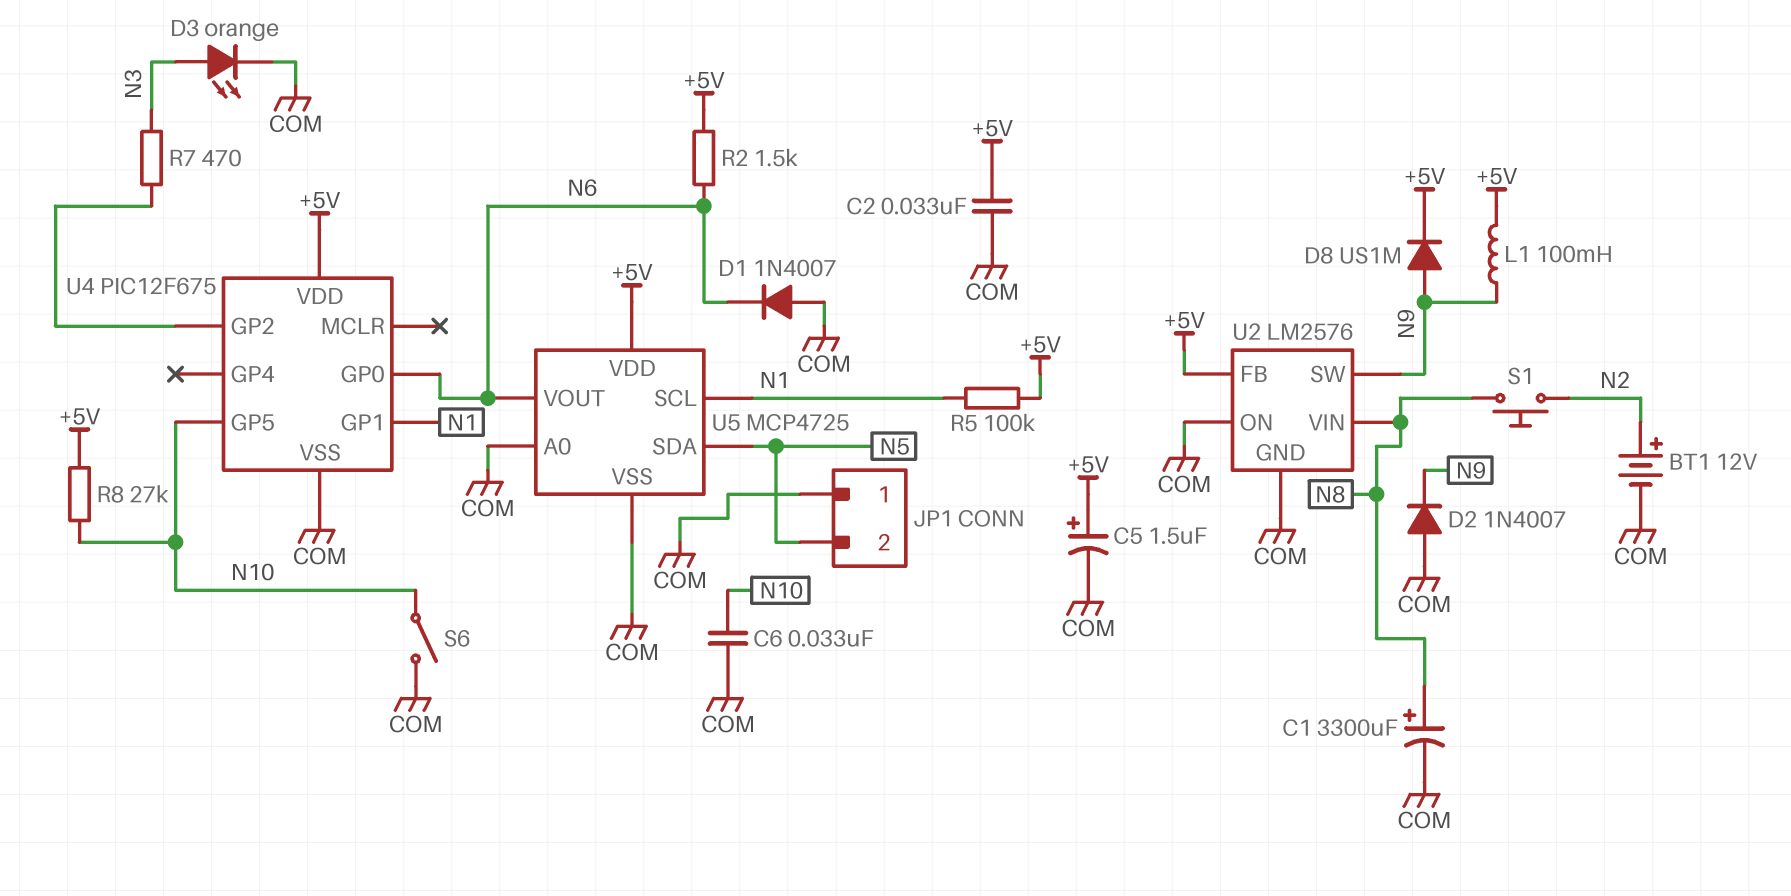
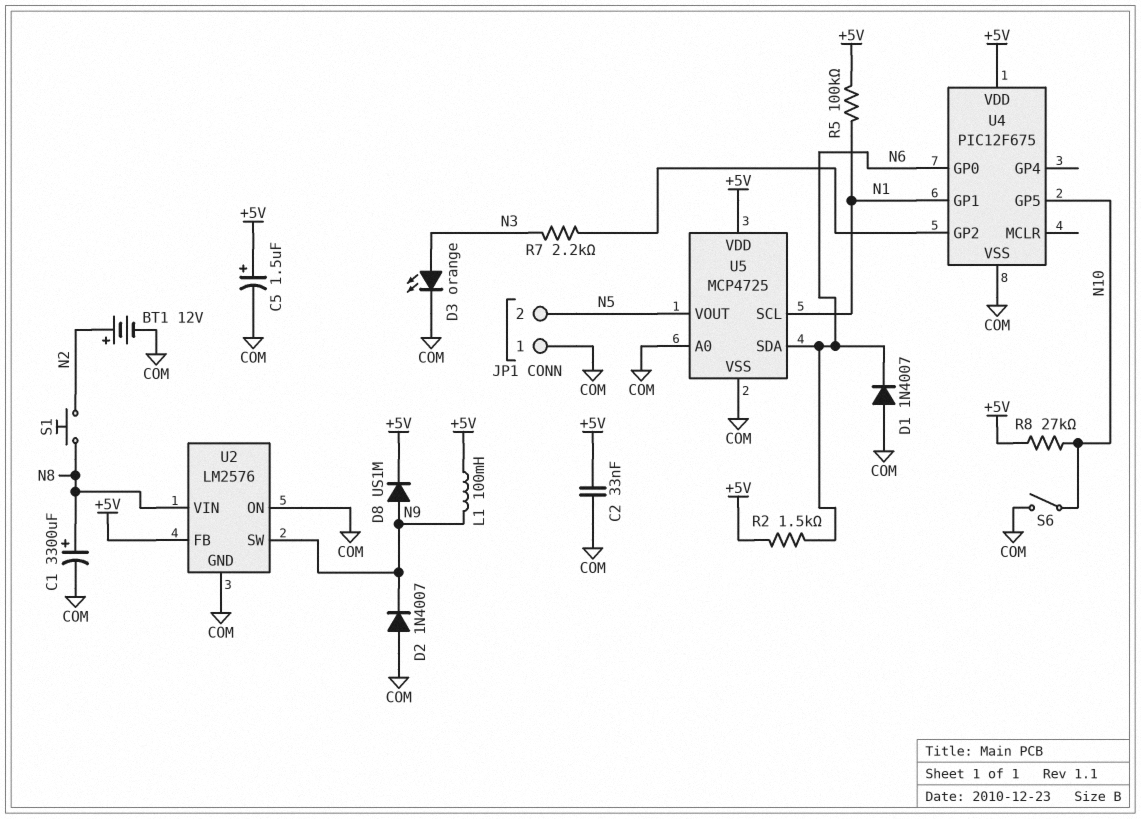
C6: 33nF (COM, N10) -> none
R7: 470 (N3, U4/GP2) -> 2.2k (N3, U4/GP2)
U5 pin SDA: N5 -> N6
U5 pin VOUT: N6 -> N5

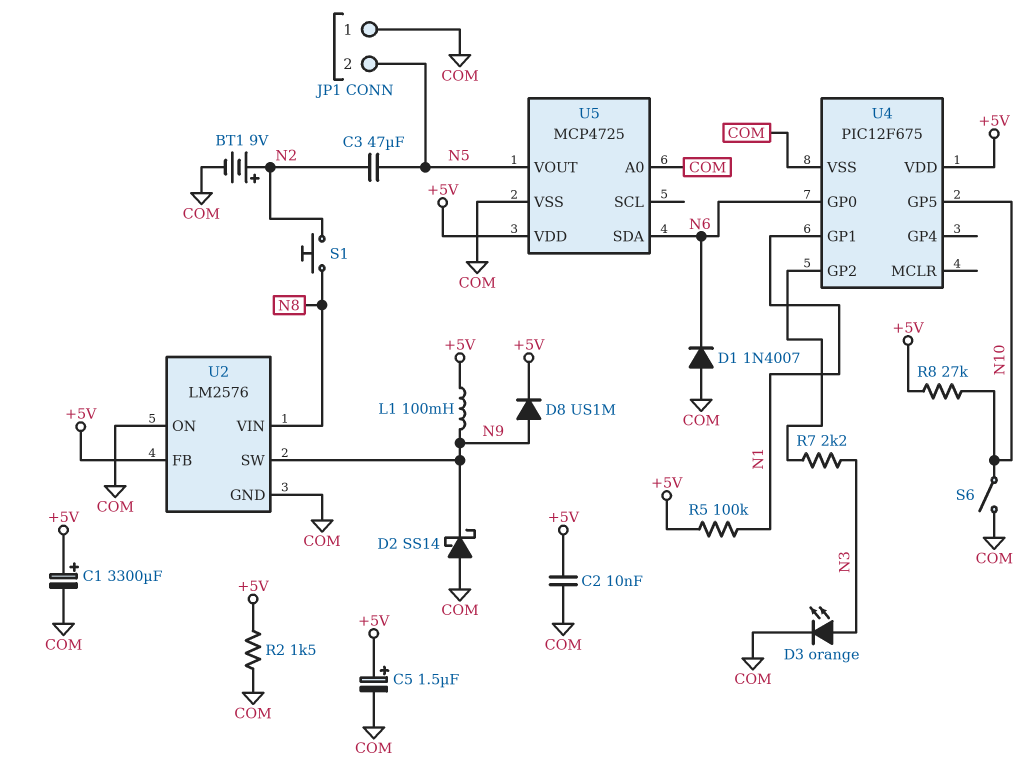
BT1: 12V (plus N2, minus COM) -> 9V (plus N2, minus COM)
C1: 3300uF (plus N8, minus COM) -> 3300uF (plus +5V, minus COM)
C2: 33nF (+5V, COM) -> 10nF (+5V, COM)
C3: none -> 47uF (N2, N5)
D2: diode 1N4007 (A COM, K N9) -> schottky SS14 (A COM, K N9)
R2: 1.5k (+5V, N6) -> 1.5k (+5V, COM)
U5 pin SCL: N1 -> none

